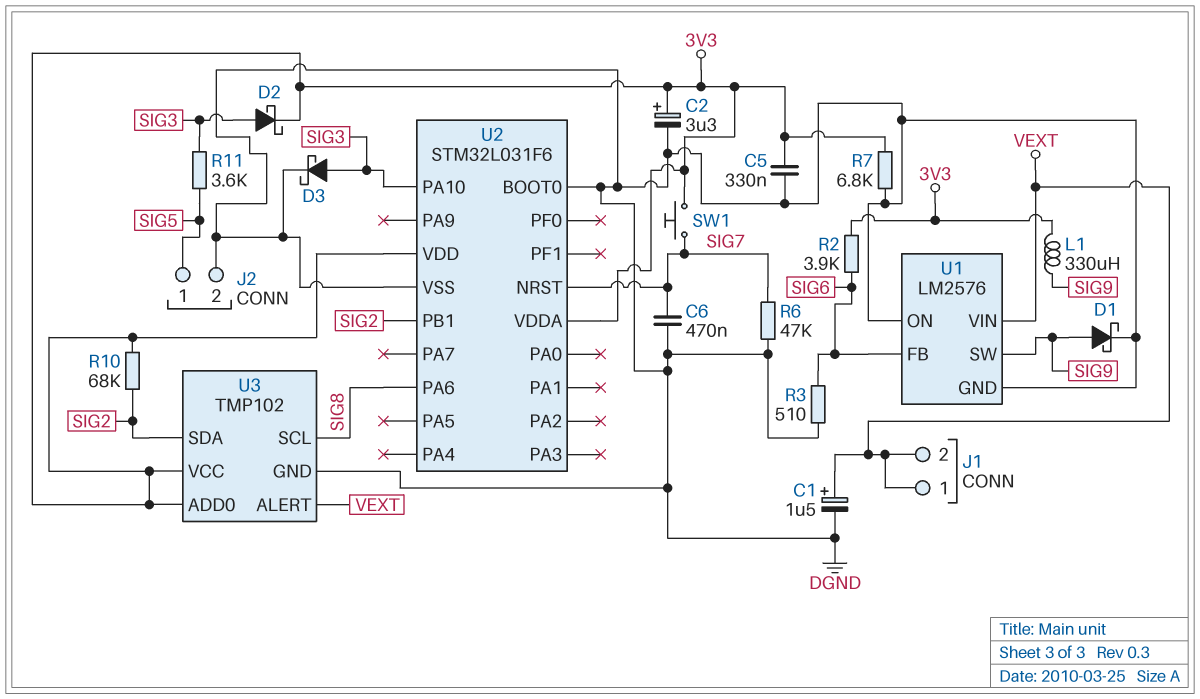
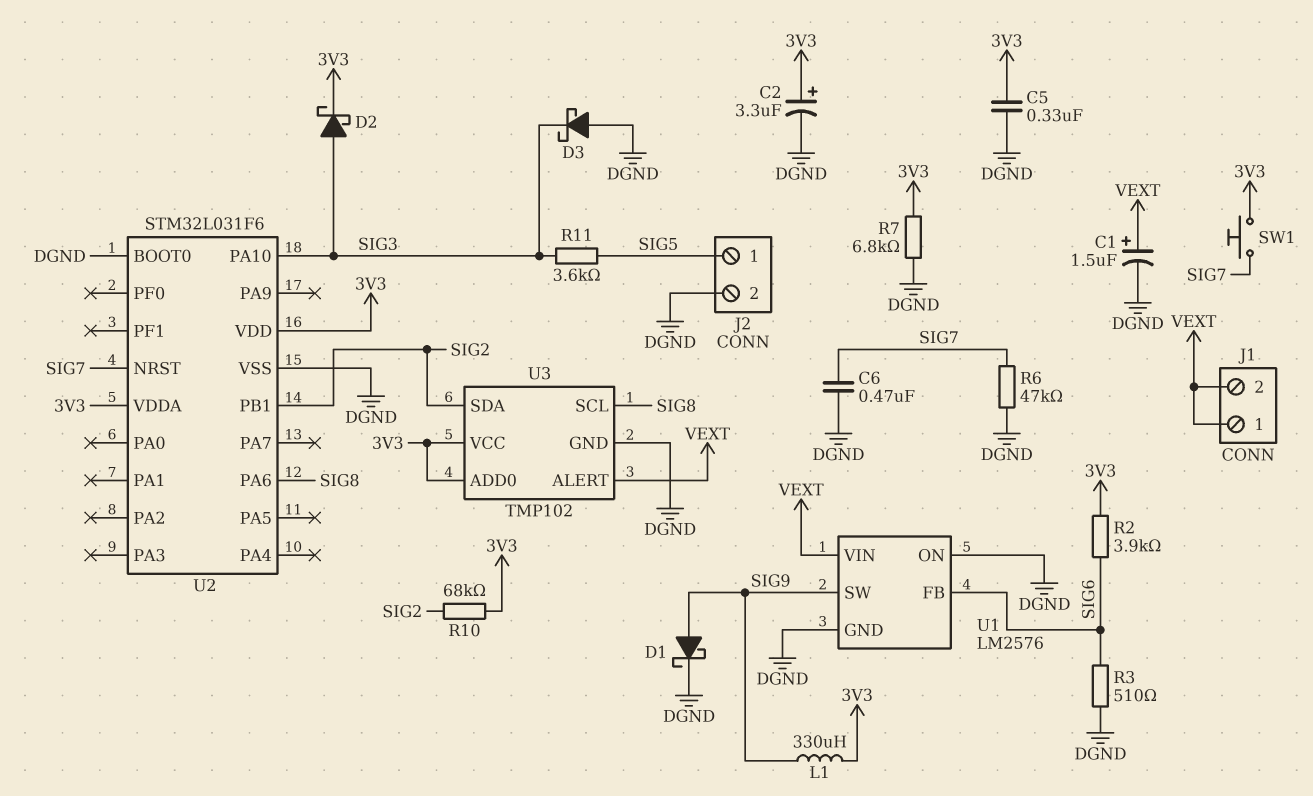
D3: schottky (A SIG3, K DGND) -> schottky (A DGND, K SIG3)

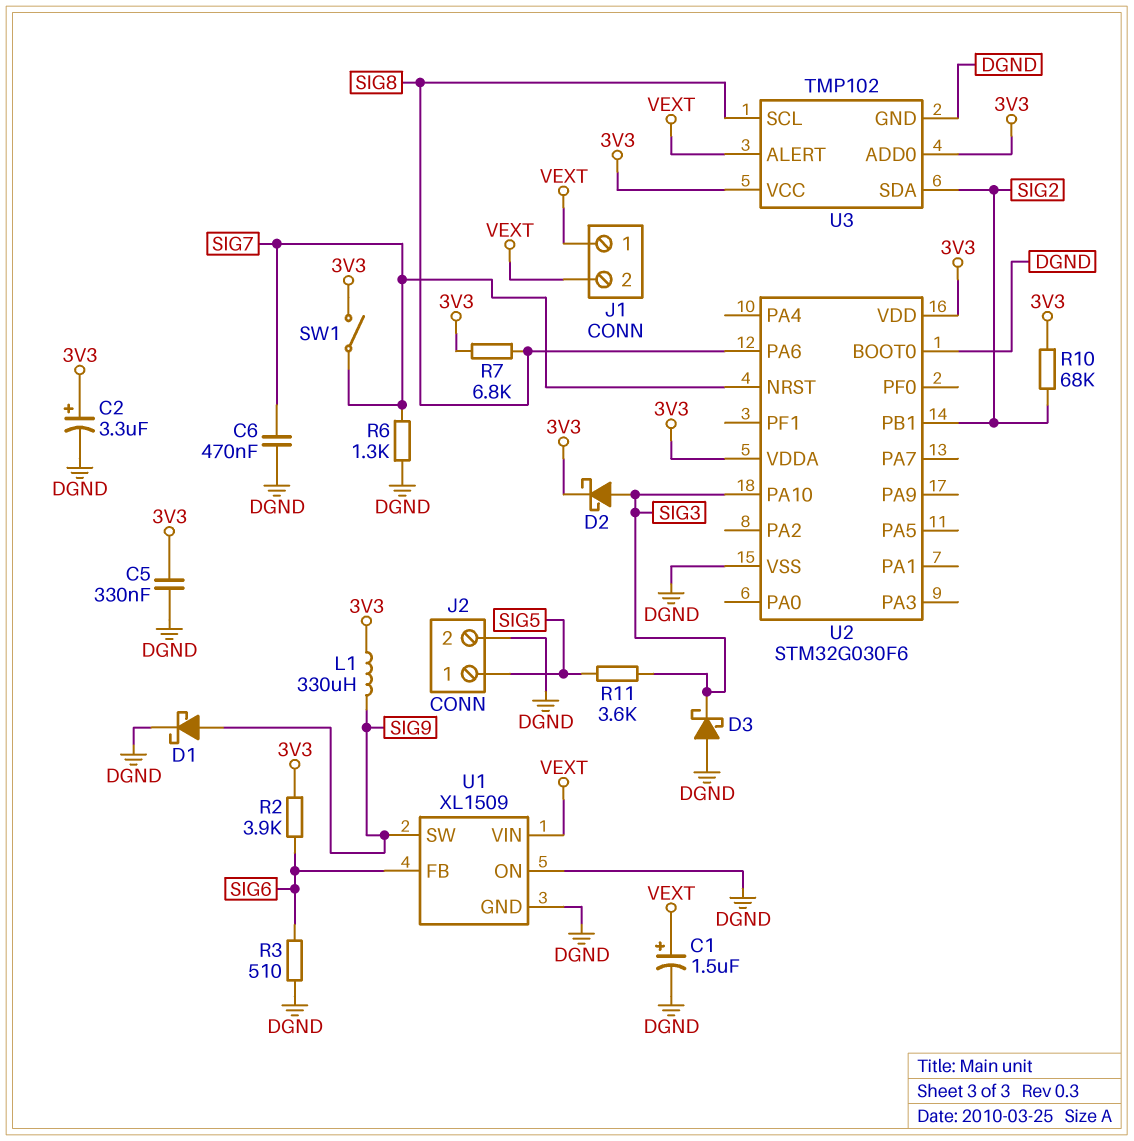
R6: 47k (DGND, SIG7) -> 1.3k (DGND, SIG7)
R7: 6.8k (3V3, DGND) -> 6.8k (3V3, SIG8)
SW1: button (3V3, SIG7) -> switch (3V3, SIG7)
U1: LM2576 -> XL1509
U2: STM32L031F6 -> STM32G030F6

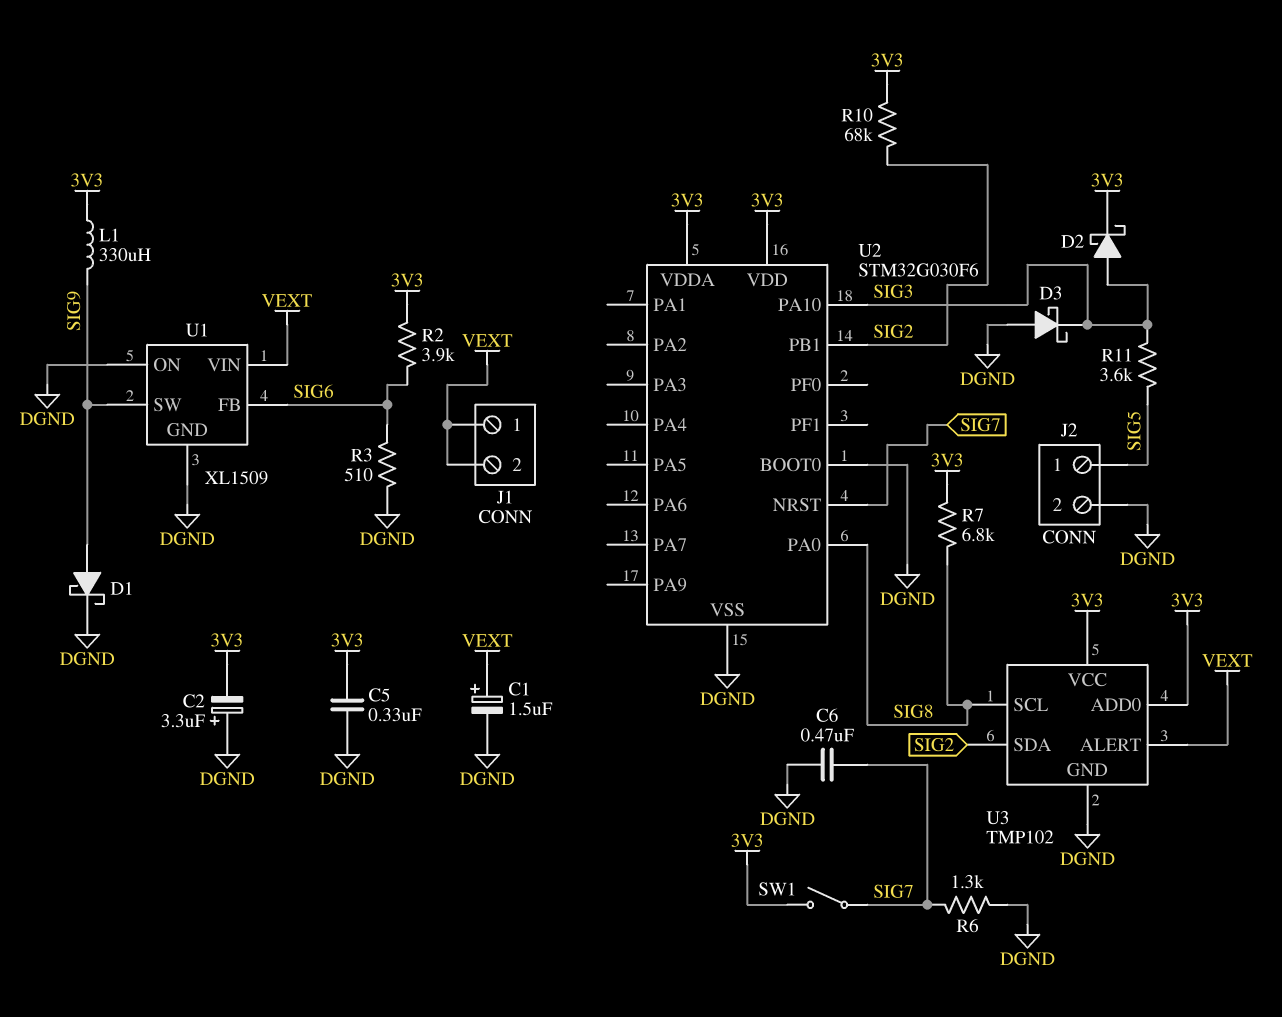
C2: 3.3uF (plus 3V3, minus DGND) -> 3.3uF (plus DGND, minus 3V3)
U2 pin PA0: none -> SIG8
U2 pin PA6: SIG8 -> none

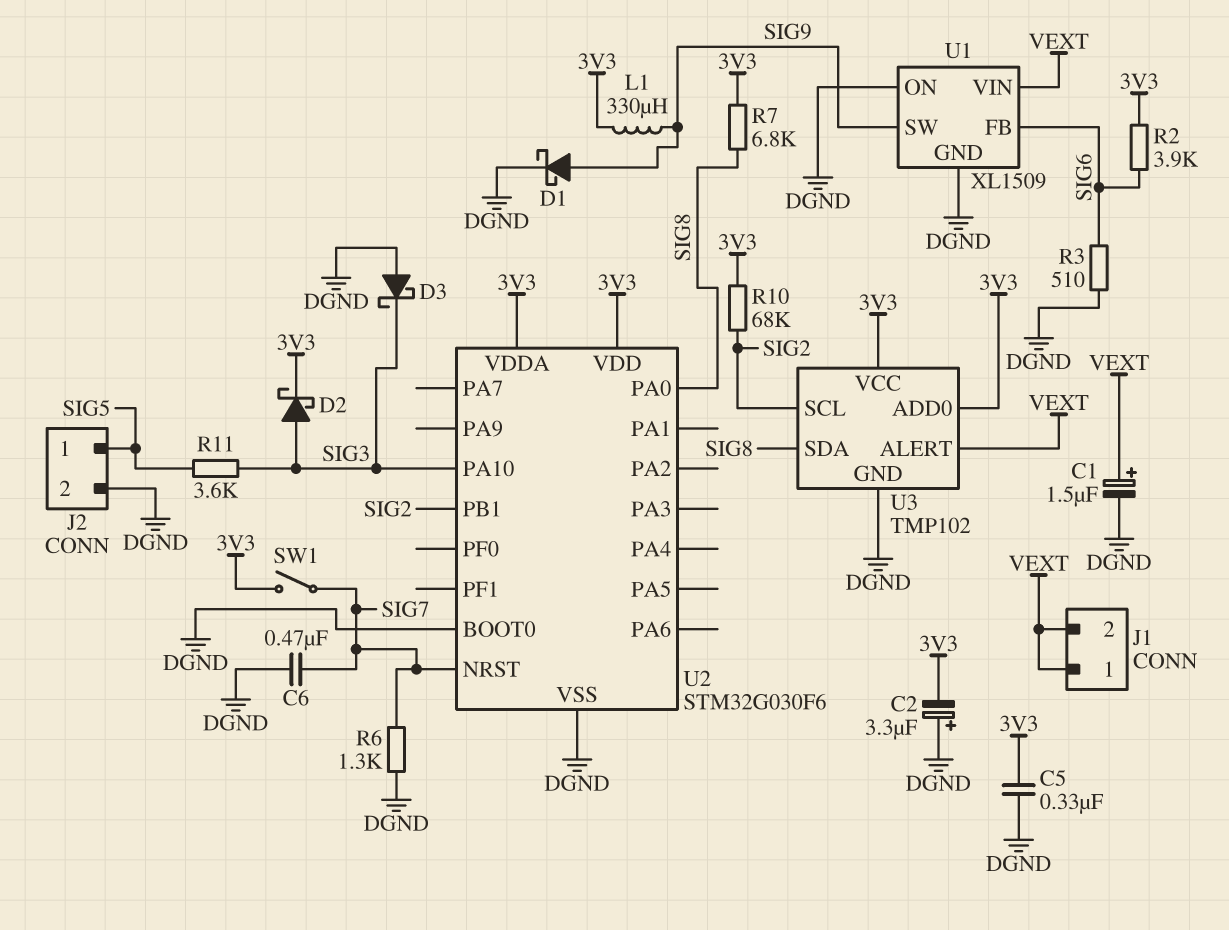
U3 pin SCL: SIG8 -> SIG2
U3 pin SDA: SIG2 -> SIG8

